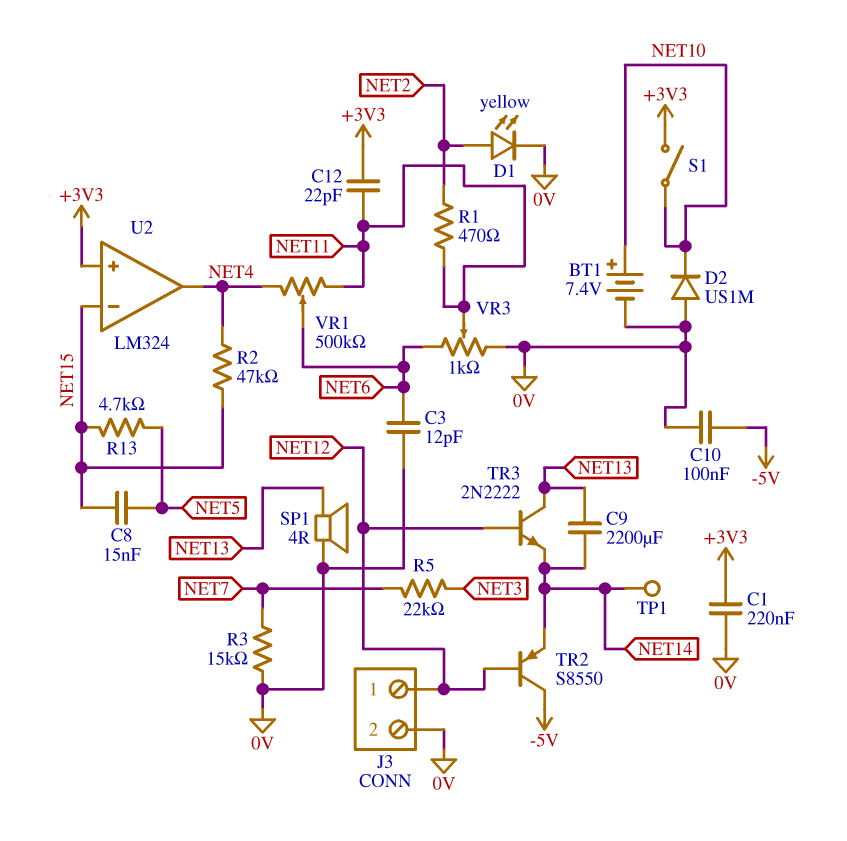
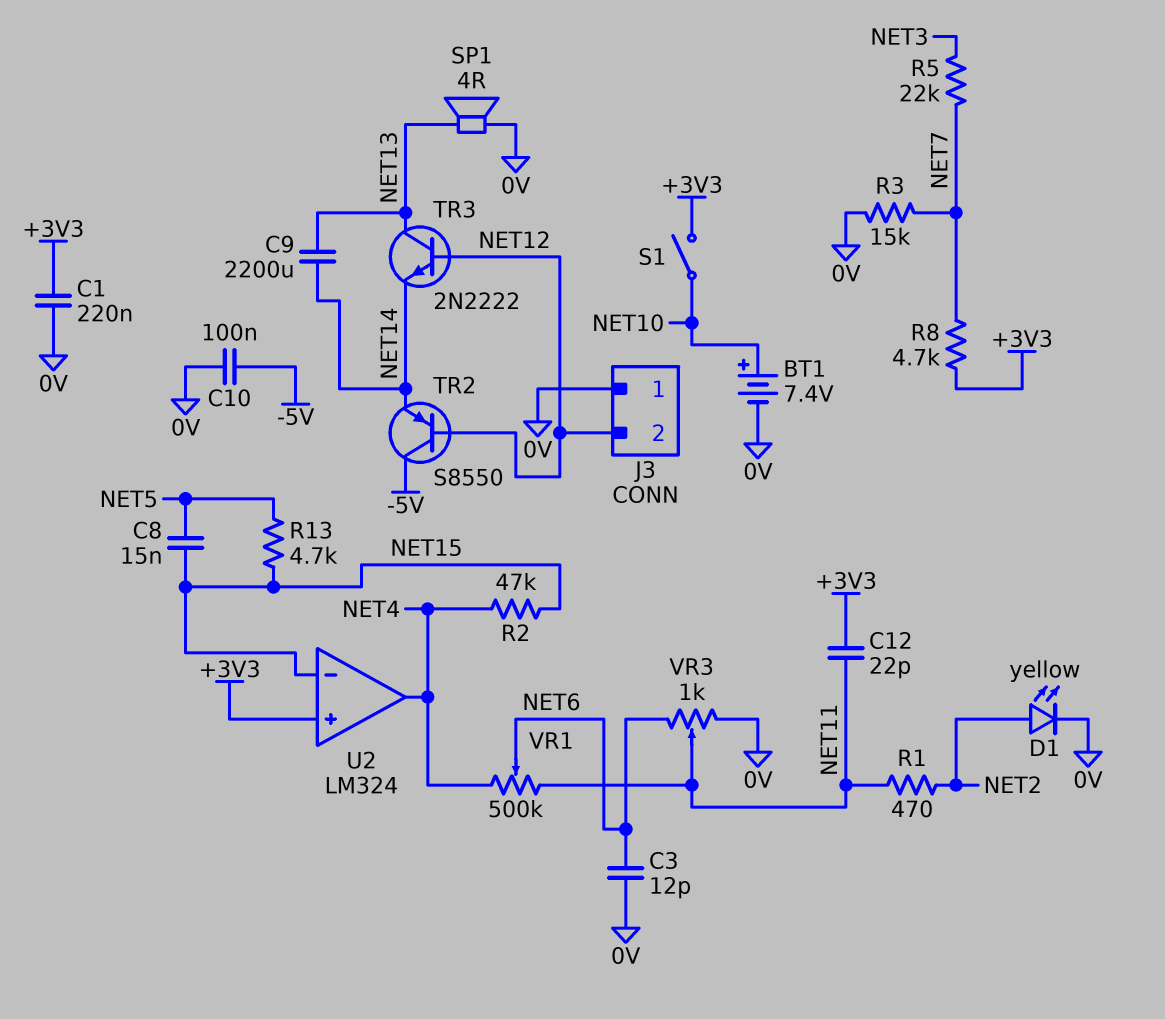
D2: diode US1M (A 0V, K NET10) -> none
J3 pin 1: NET12 -> 0V
J3 pin 2: 0V -> NET12
R8: none -> 4.7k (+3V3, NET7)
TP1: test point (NET14) -> none

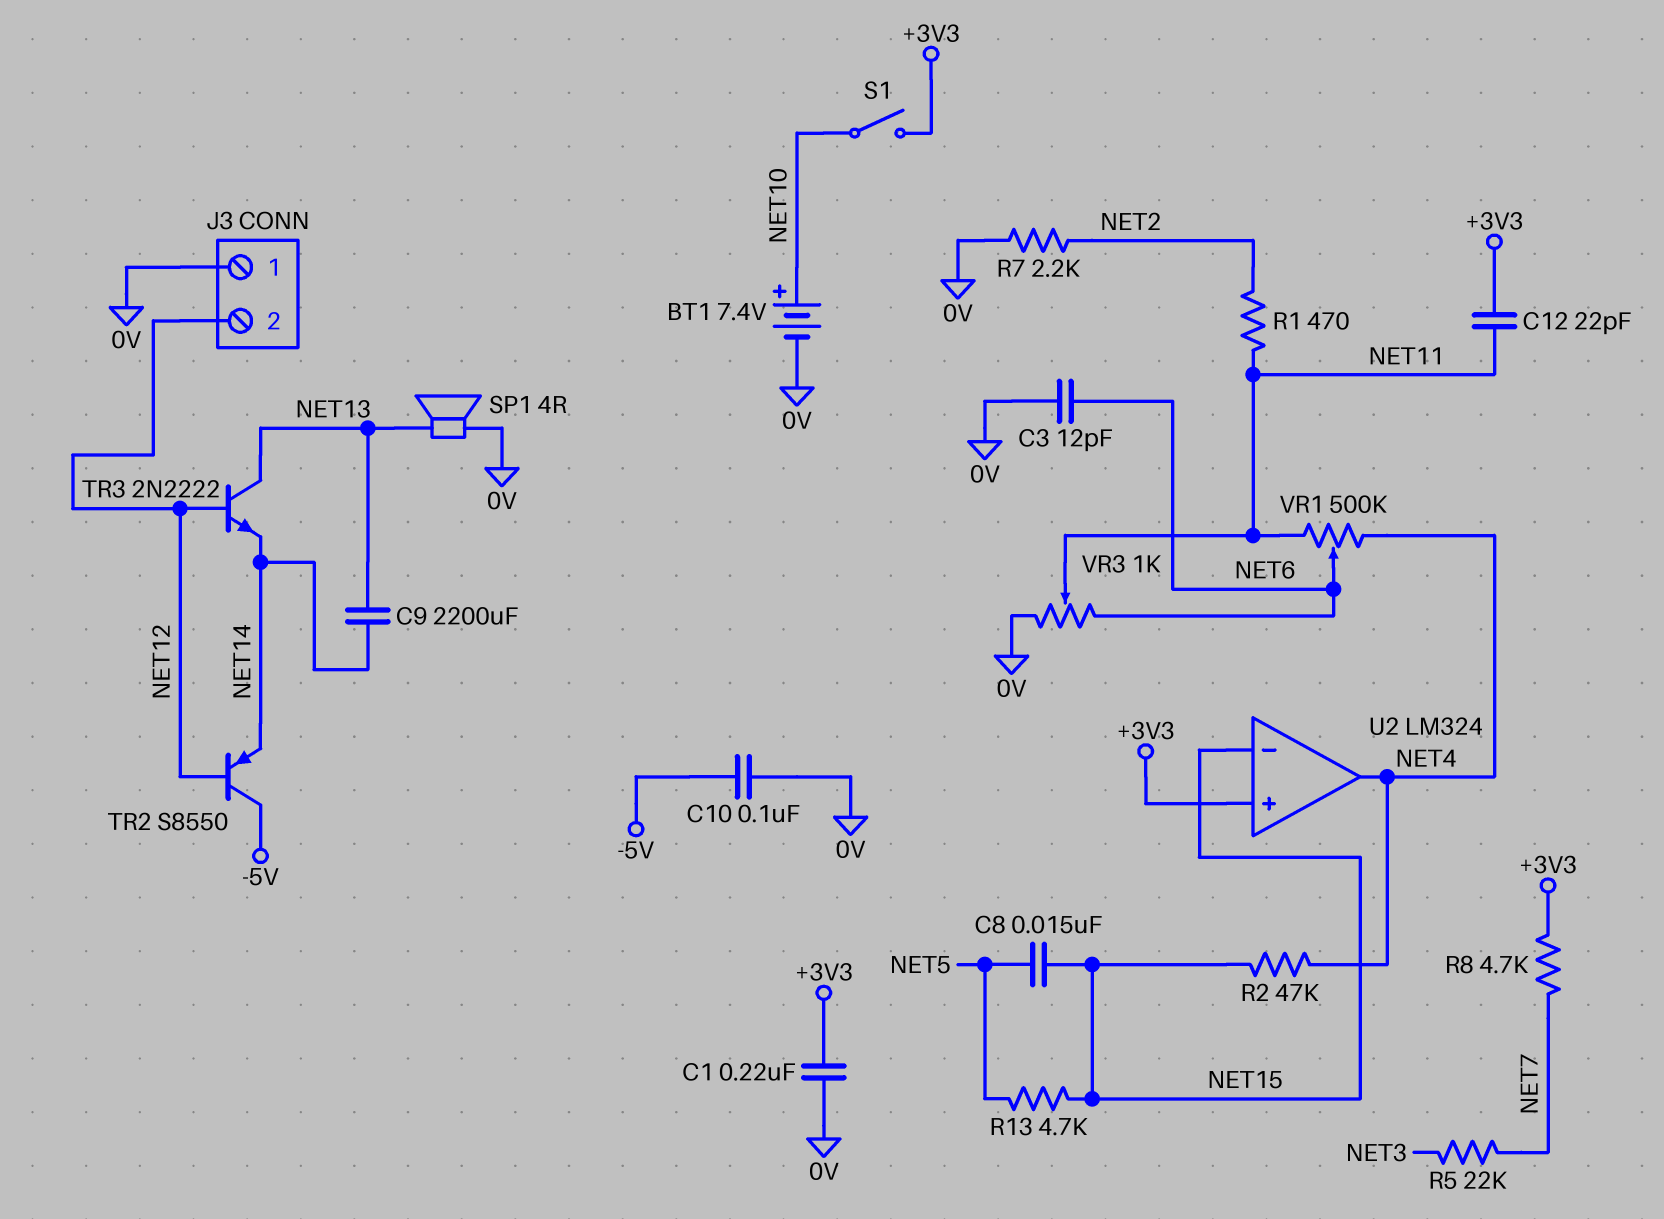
D1: LED yellow (A NET2, K 0V) -> none
R3: 15k (0V, NET7) -> none
R7: none -> 2.2k (0V, NET2)

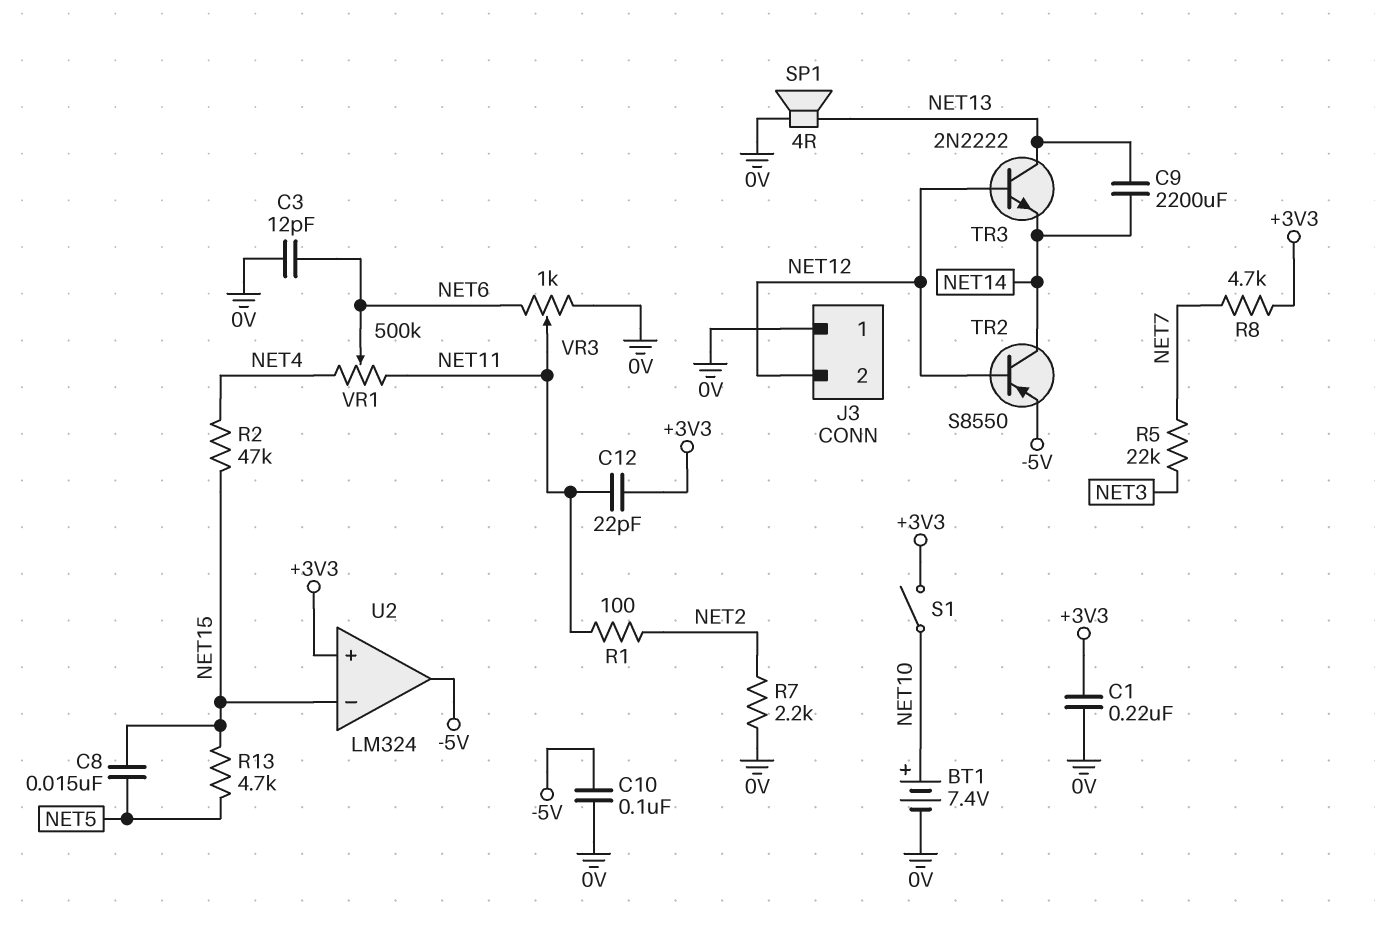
R1: 470 (NET2, NET11) -> 100 (NET2, NET11)
TR2: PNP S8550 (B NET12, C -5V, E NET14) -> PNP S8550 (B NET12, C NET14, E -5V)
U2 pin out: NET4 -> -5V

